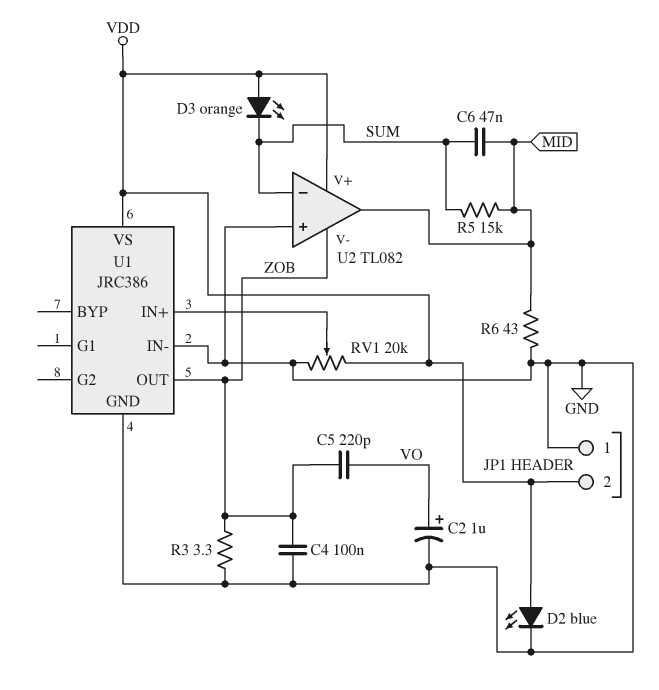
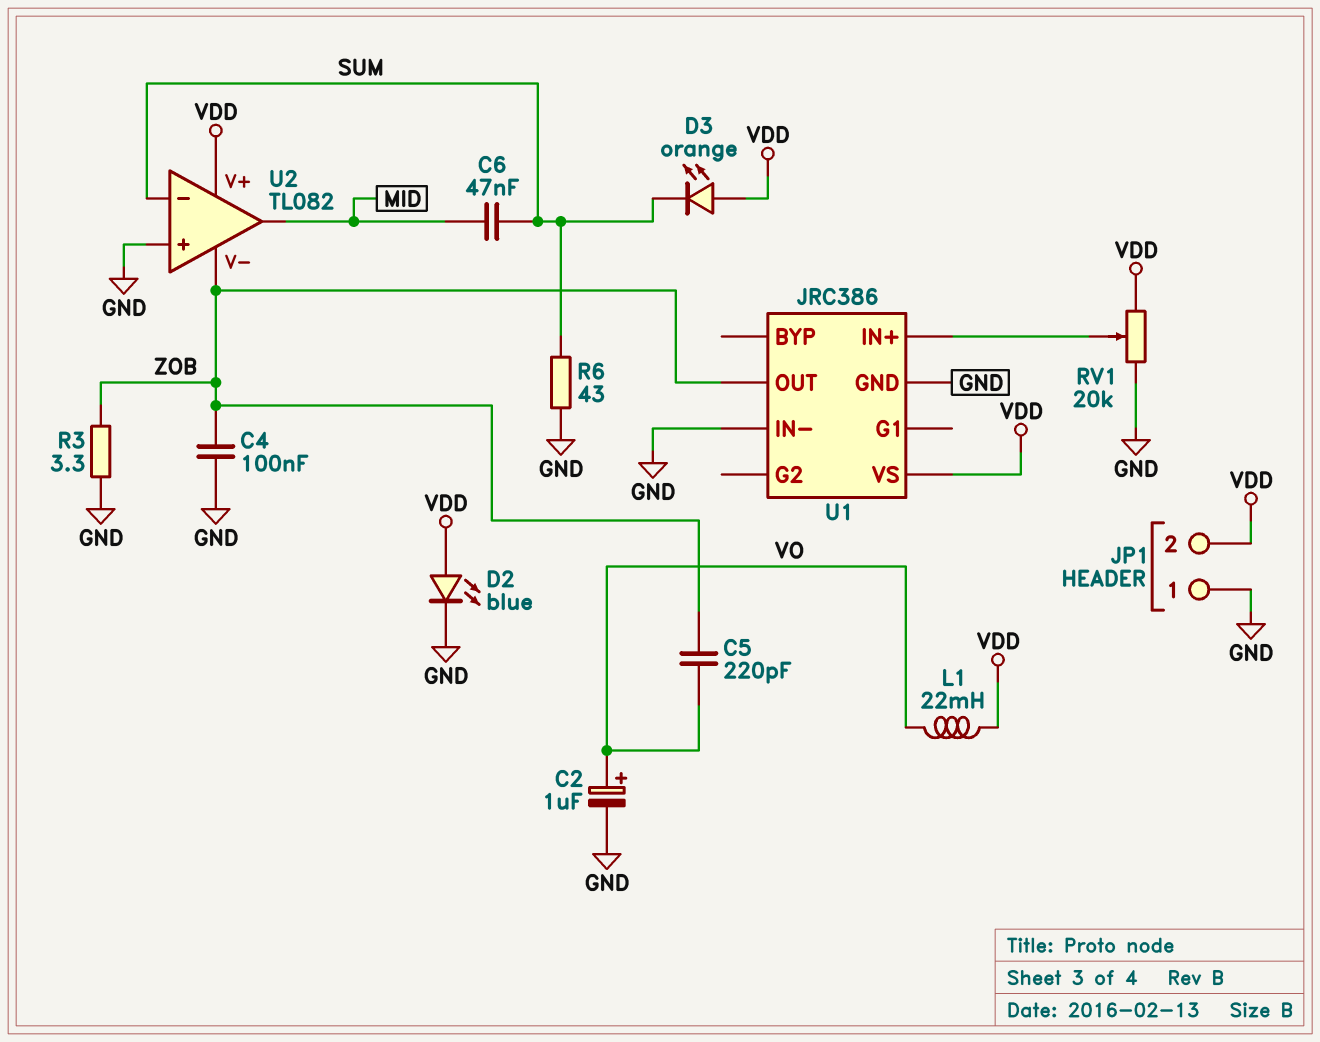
L1: none -> 22mH (VDD, VO)
R5: 15k (MID, SUM) -> none
R6: 43 (GND, MID) -> 43 (GND, SUM)

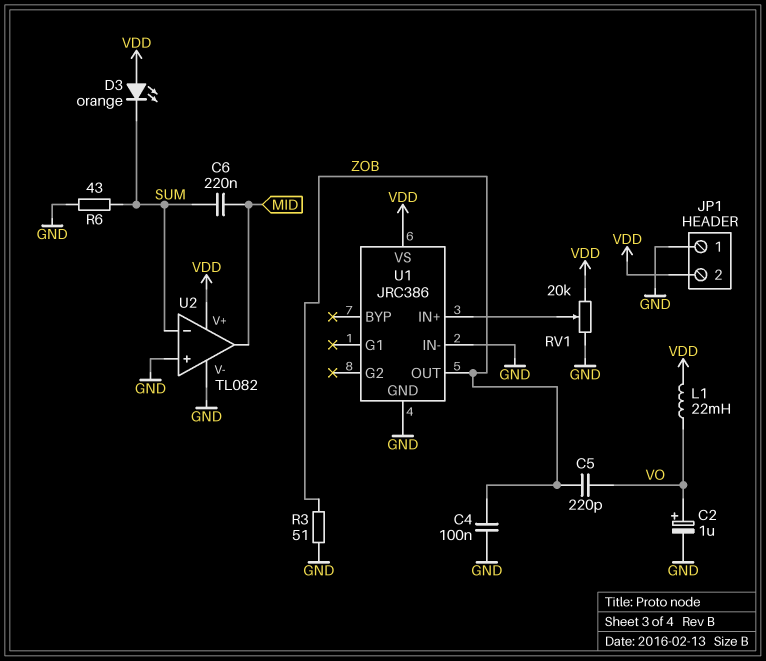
C6: 47nF (MID, SUM) -> 220nF (MID, SUM)
D2: LED blue (A VDD, K GND) -> none
R3: 3.3 (GND, ZOB) -> 51 (GND, ZOB)
U2 pin V-: ZOB -> GND

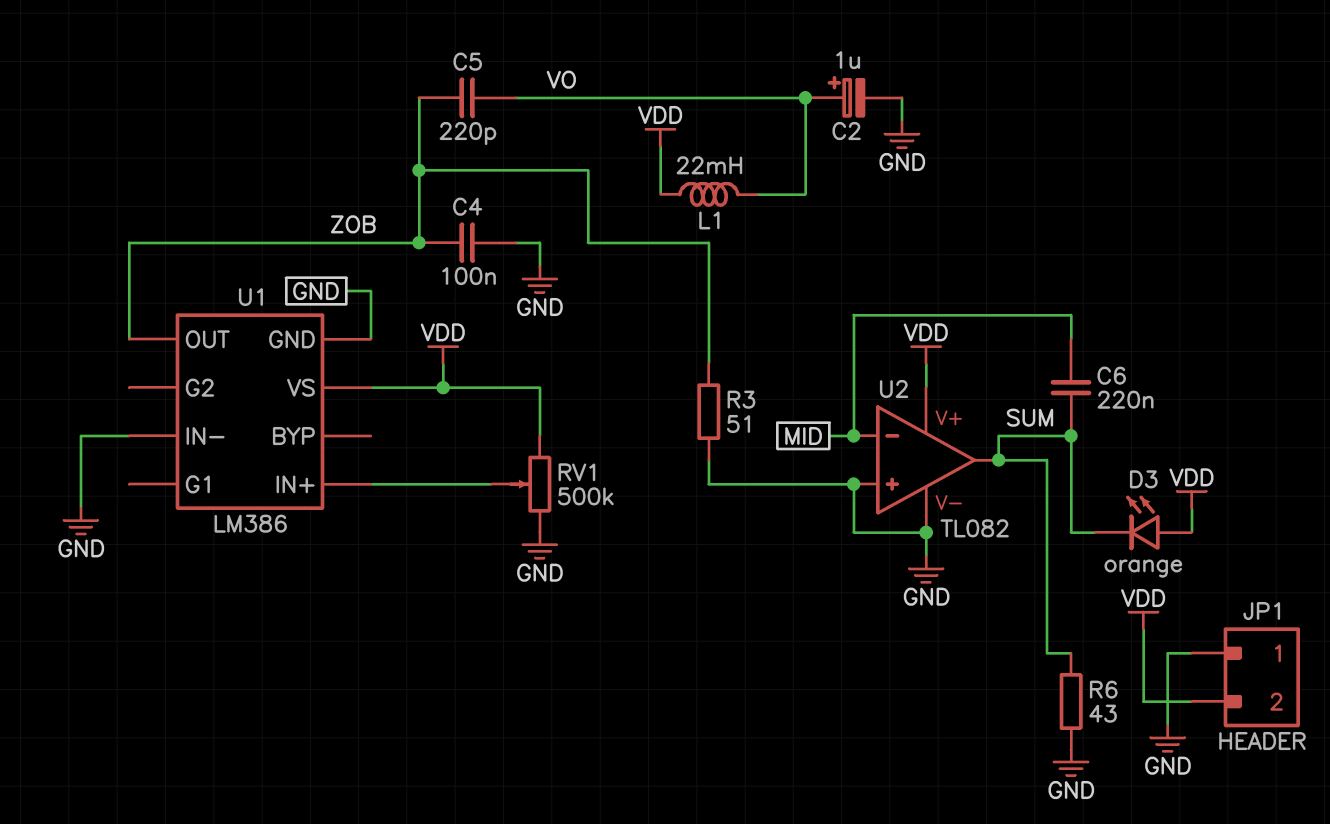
RV1: 20k (GND, VDD, wiper U1/IN+) -> 500k (GND, VDD, wiper U1/IN+)
U1: JRC386 -> LM386
U2 pin in-: SUM -> MID
U2 pin out: MID -> SUM

